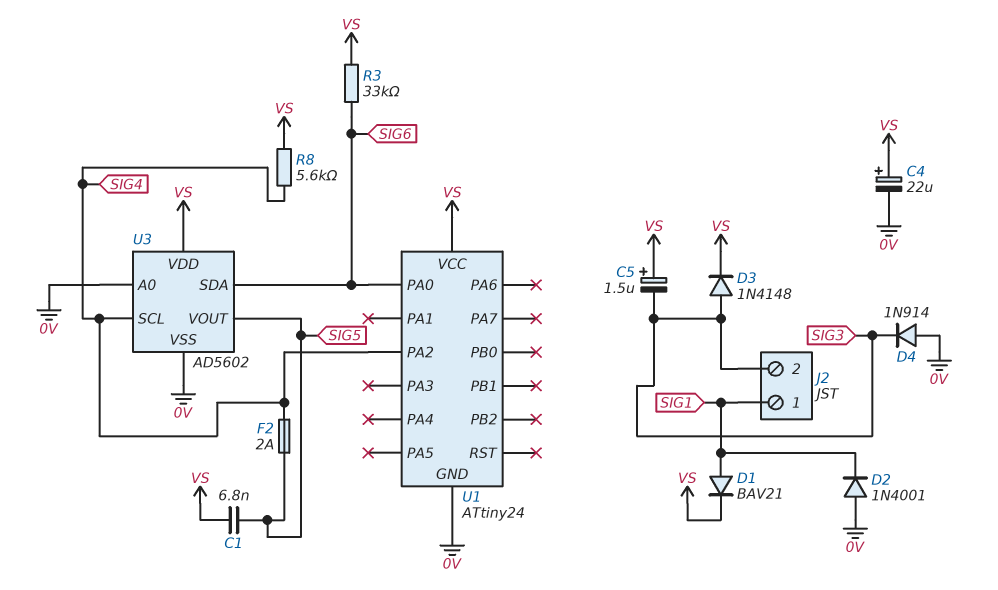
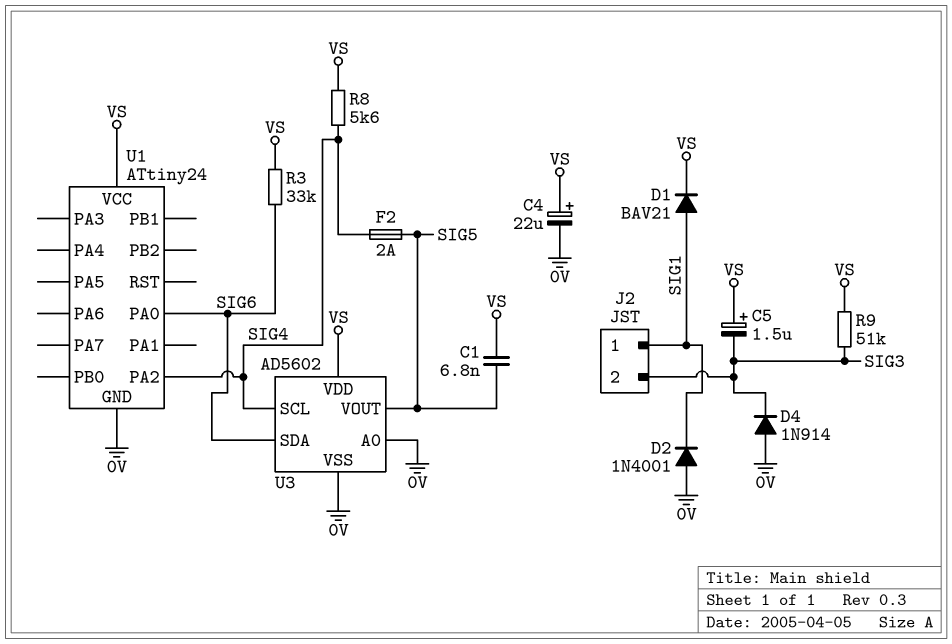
D3: diode 1N4148 (A SIG3, K VS) -> none
R9: none -> 51k (SIG3, VS)

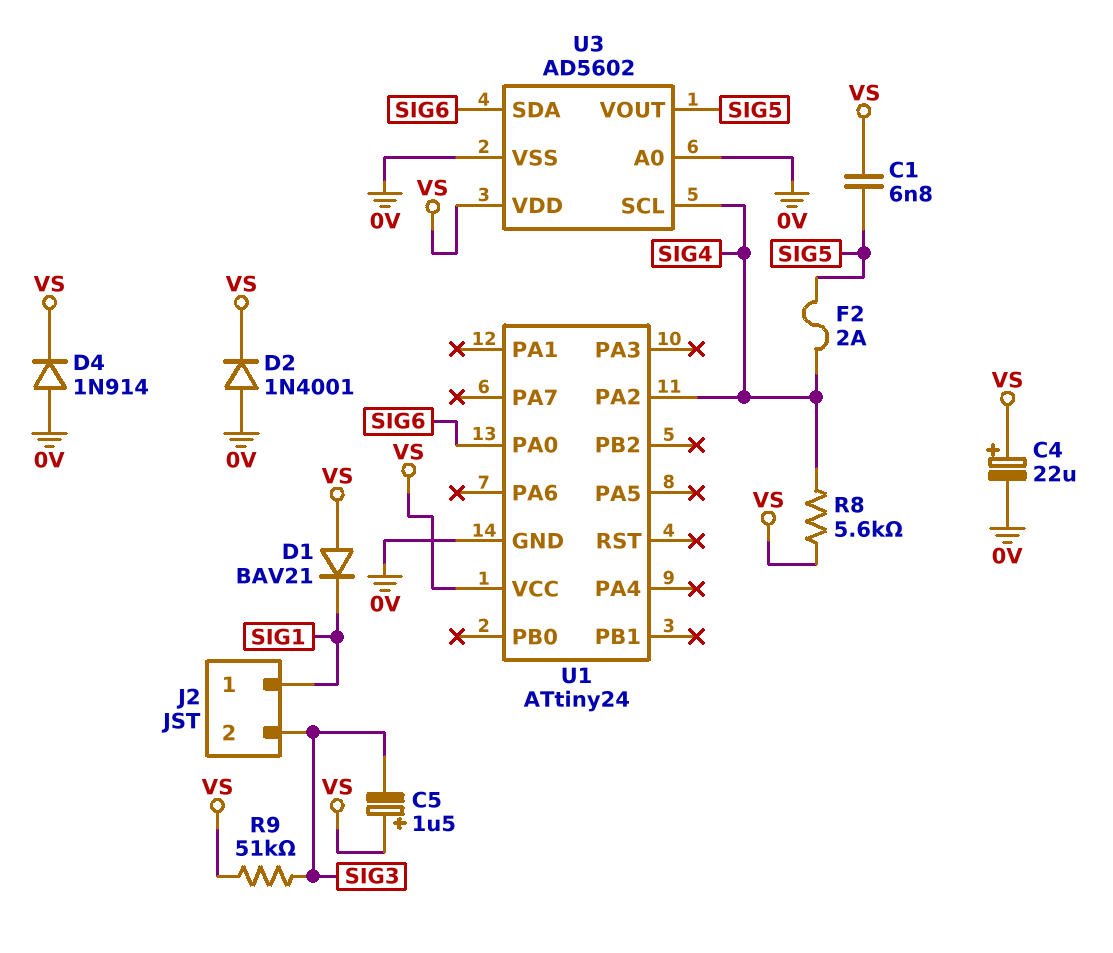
D1: diode BAV21 (A SIG1, K VS) -> diode BAV21 (A VS, K SIG1)
D2: diode 1N4001 (A 0V, K SIG1) -> diode 1N4001 (A 0V, K VS)
D4: diode 1N914 (A 0V, K SIG3) -> diode 1N914 (A 0V, K VS)
R3: 33k (SIG6, VS) -> none

